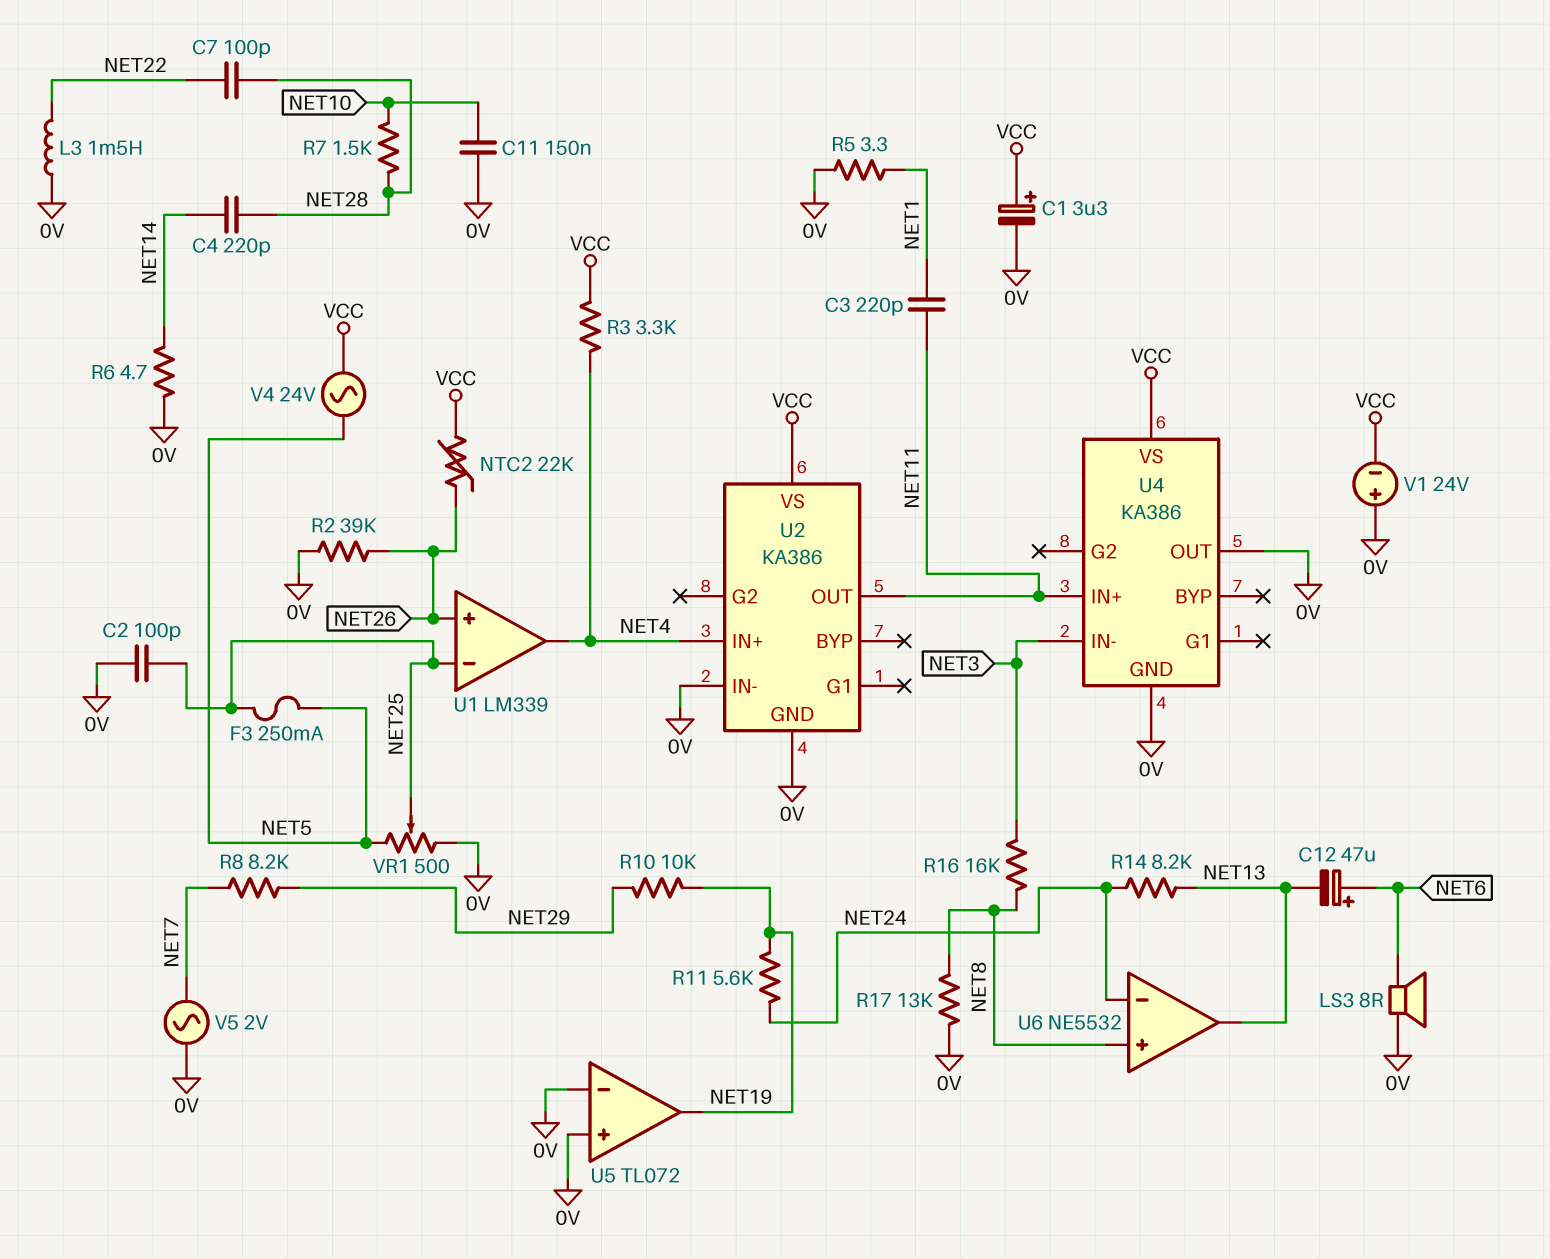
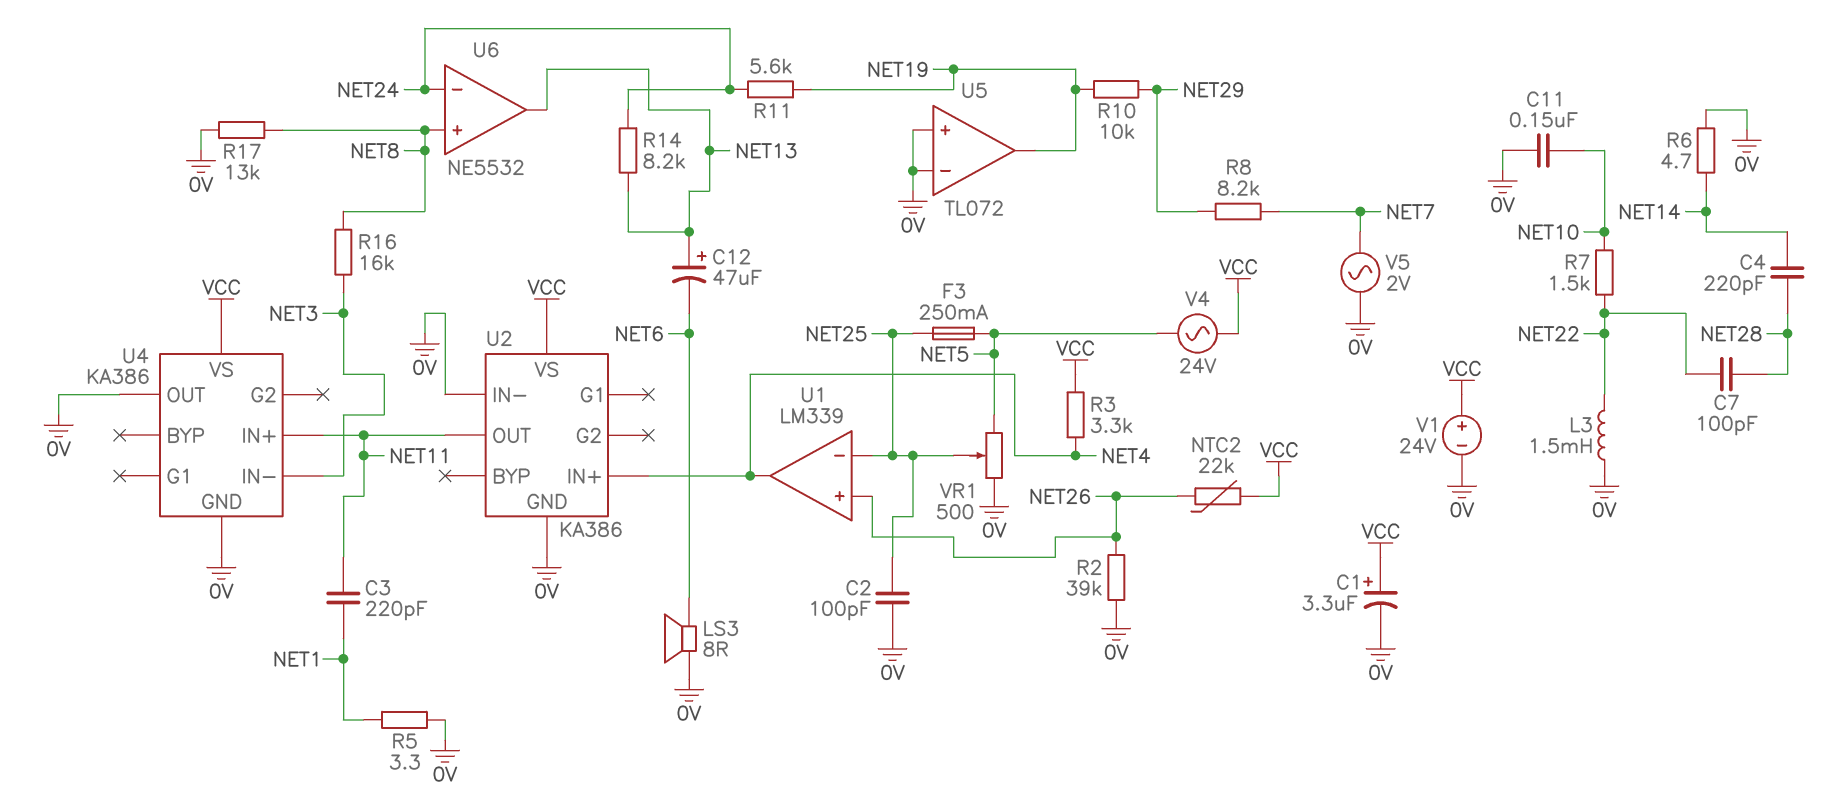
C12: 47uF (plus NET6, minus NET13) -> 47uF (plus NET13, minus NET6)
R7: 1.5k (NET10, NET28) -> 1.5k (NET10, NET22)
V1: 24V (plus 0V, minus VCC) -> 24V (plus VCC, minus 0V)

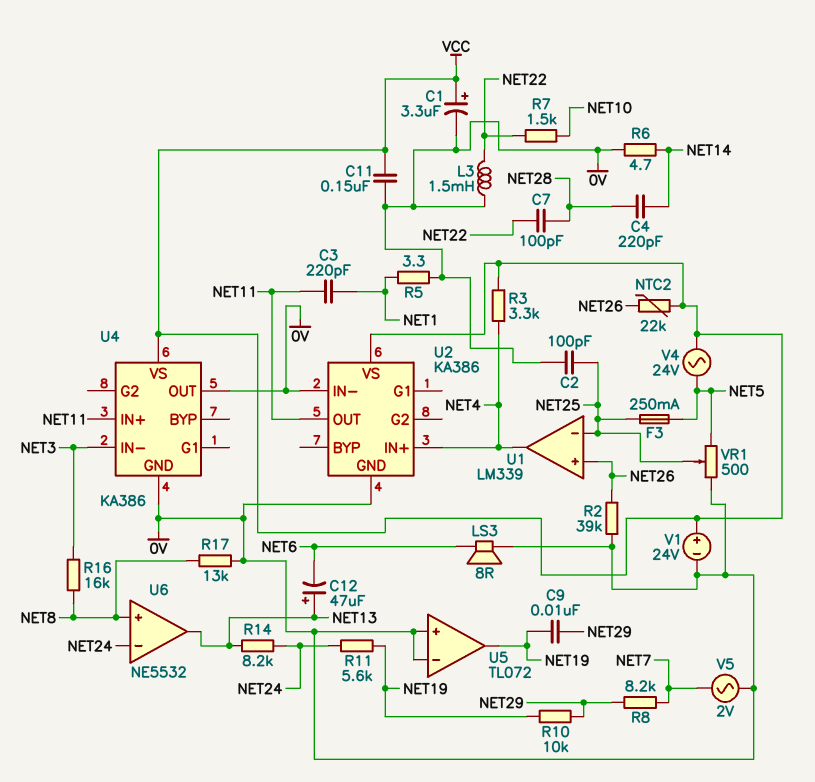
C9: none -> 10nF (NET19, NET29)
C11: 150nF (0V, NET10) -> 150nF (0V, VCC)

